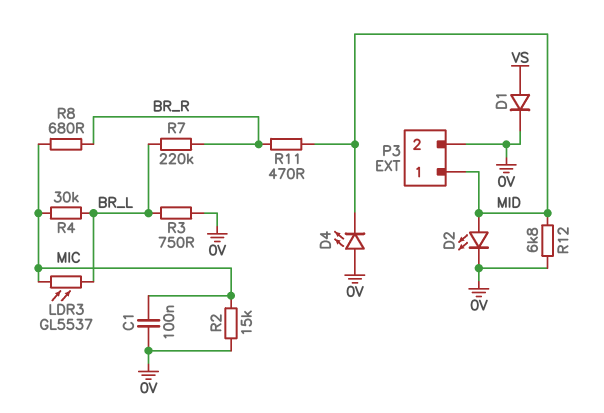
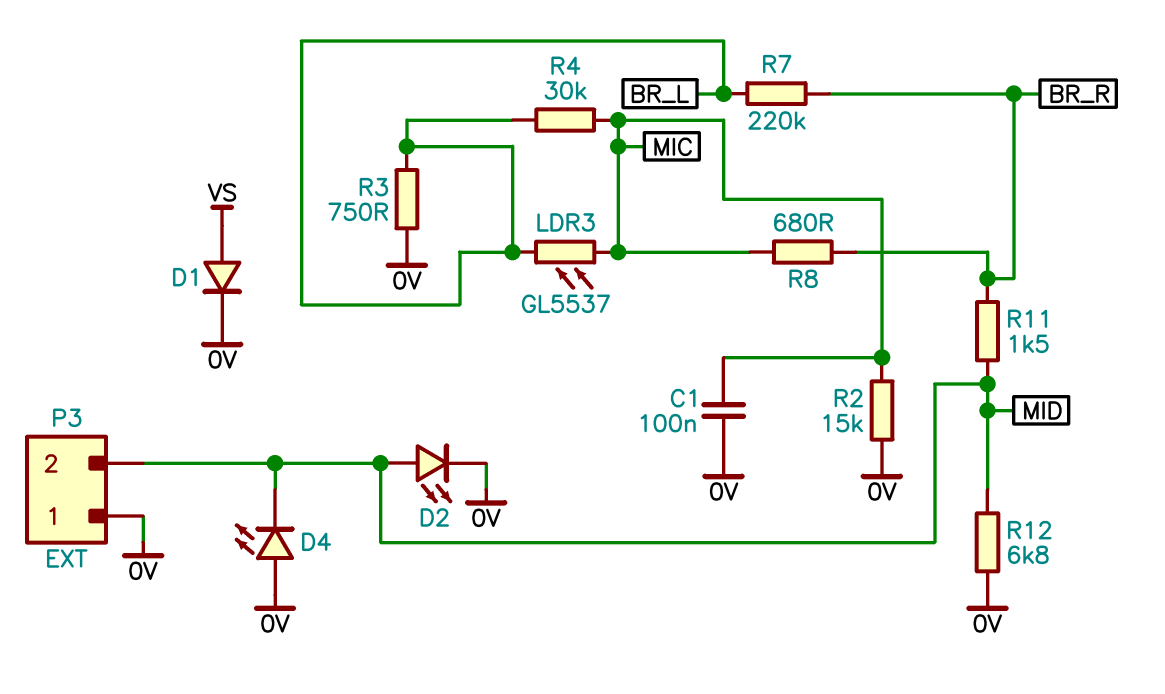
P3 pin 1: MID -> 0V
P3 pin 2: 0V -> MID
R11: 470 (BR_R, MID) -> 1.5k (BR_R, MID)

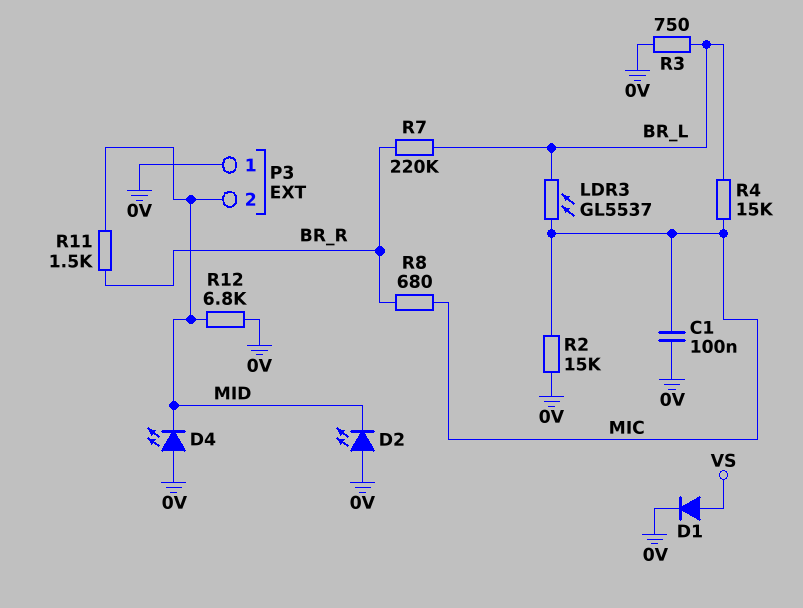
D2: LED (A MID, K 0V) -> LED (A 0V, K MID)
R4: 30k (BR_L, MIC) -> 15k (BR_L, MIC)

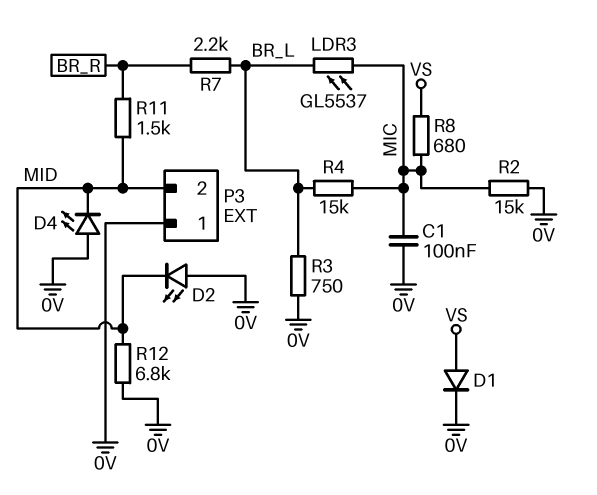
R7: 220k (BR_L, BR_R) -> 2.2k (BR_L, BR_R)
R8: 680 (BR_R, MIC) -> 680 (MIC, VS)

